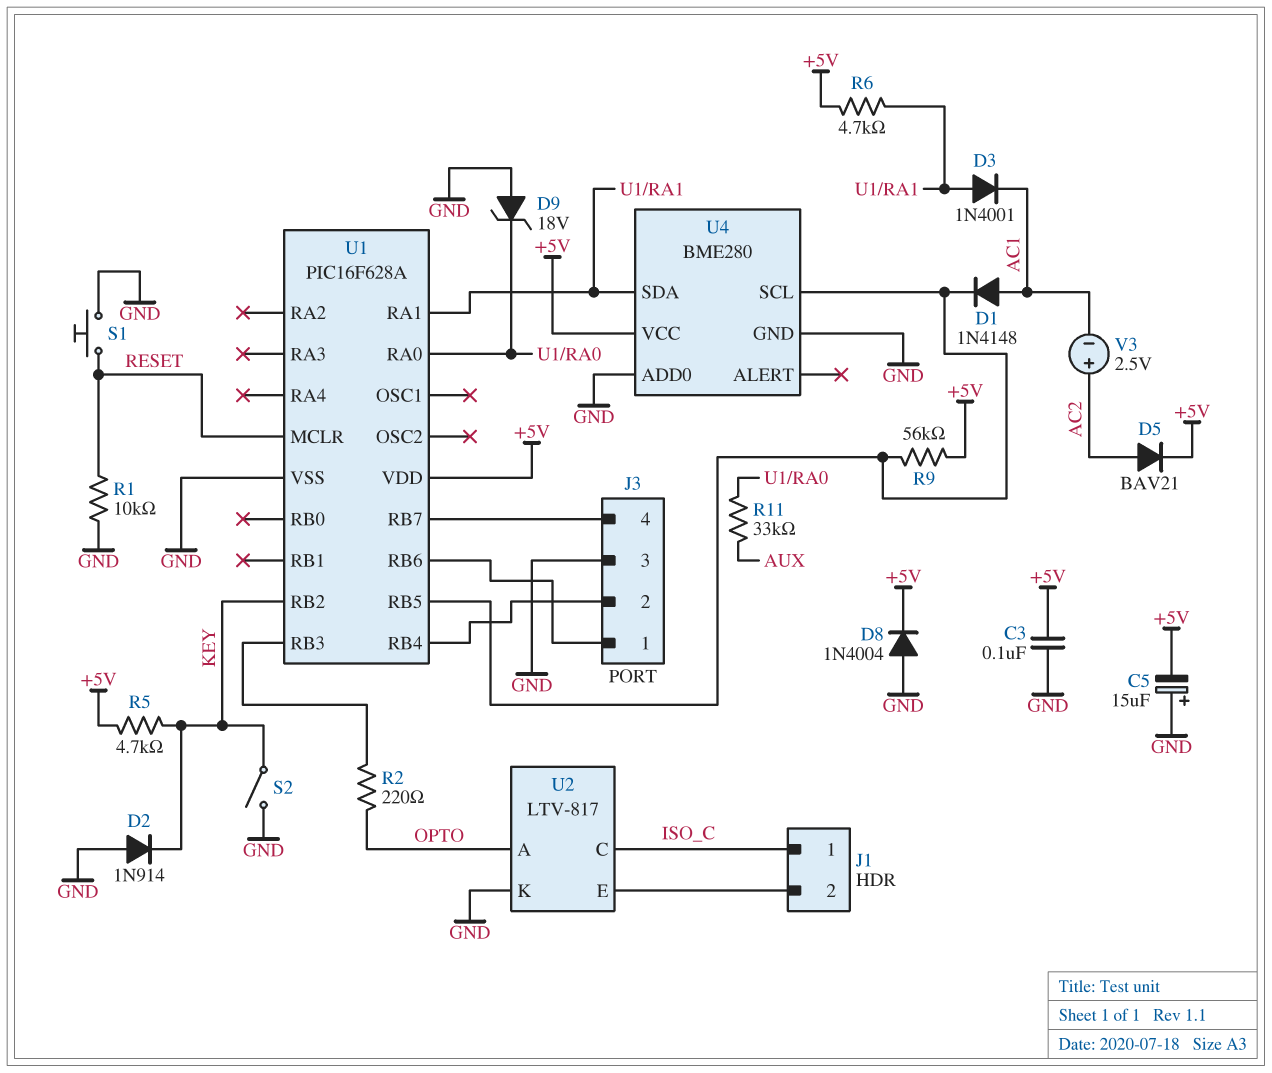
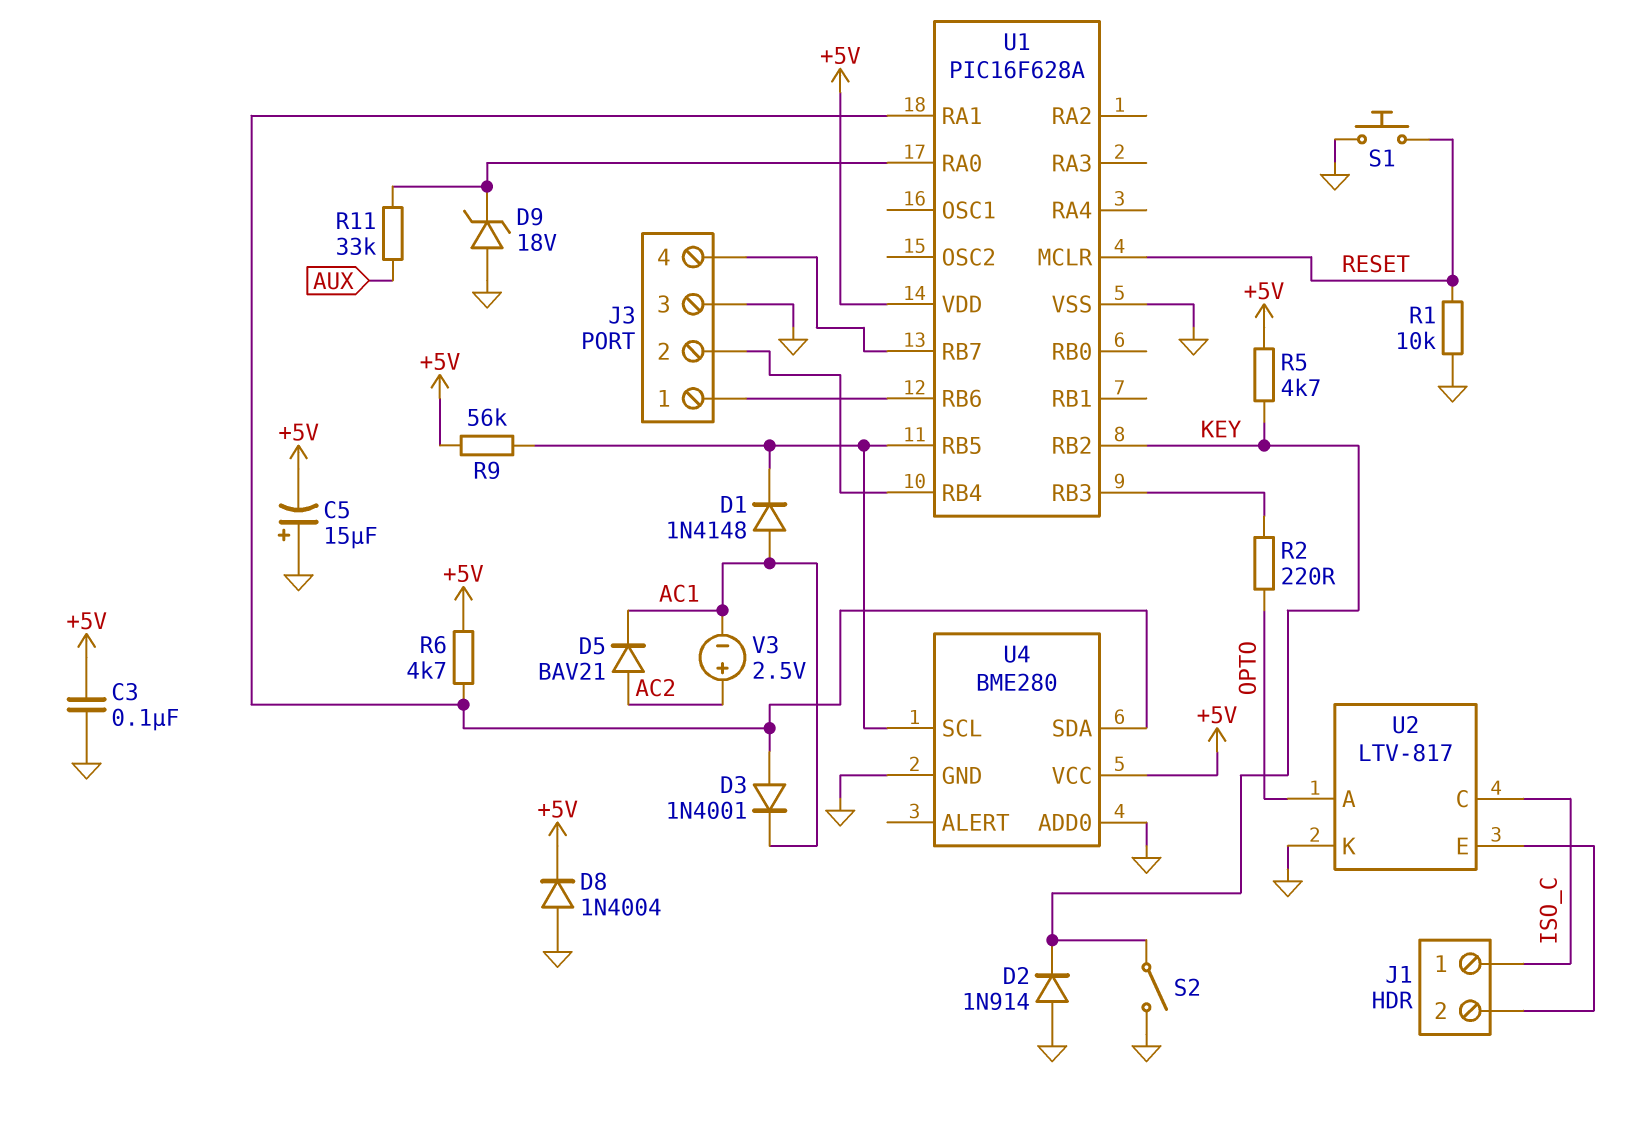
D5: diode BAV21 (A AC2, K +5V) -> diode BAV21 (A AC2, K AC1)

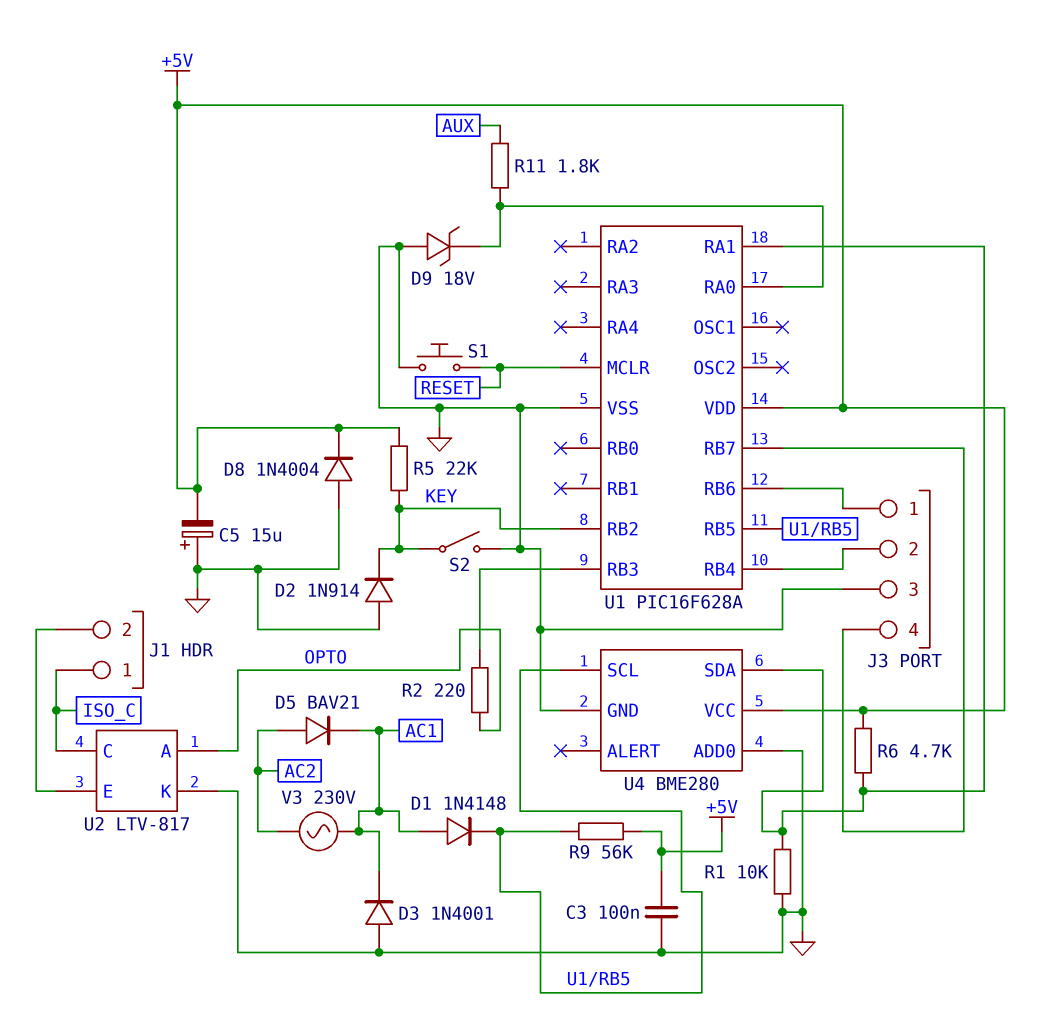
D3: diode 1N4001 (A U1/RA1, K AC1) -> diode 1N4001 (A GND, K AC1)
R1: 10k (GND, RESET) -> 10k (GND, U1/RA1)
R5: 4.7k (+5V, KEY) -> 22k (+5V, KEY)
R11: 33k (AUX, U1/RA0) -> 1.8k (AUX, U1/RA0)
V3: 2.5V (plus AC2, minus AC1) -> AC 230V (AC1, AC2)

